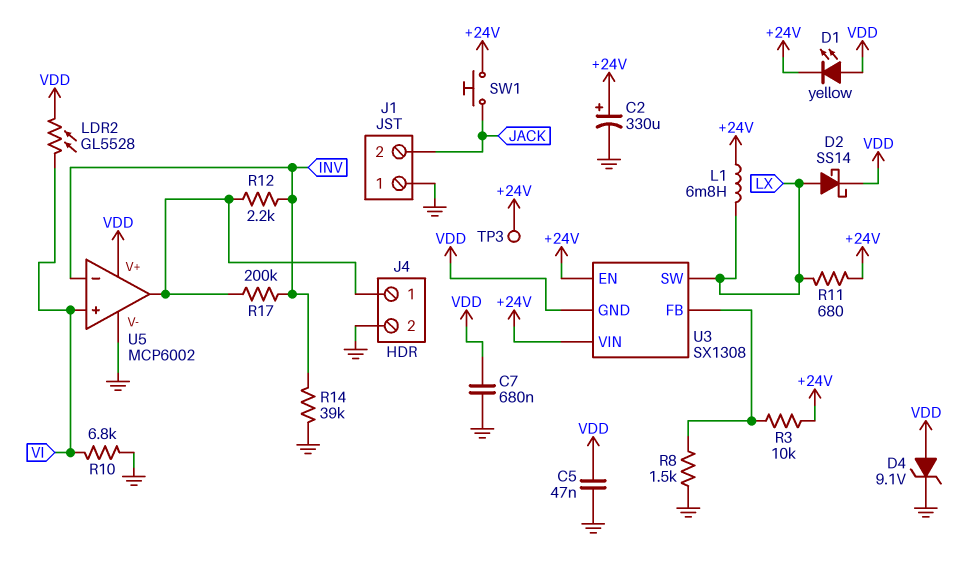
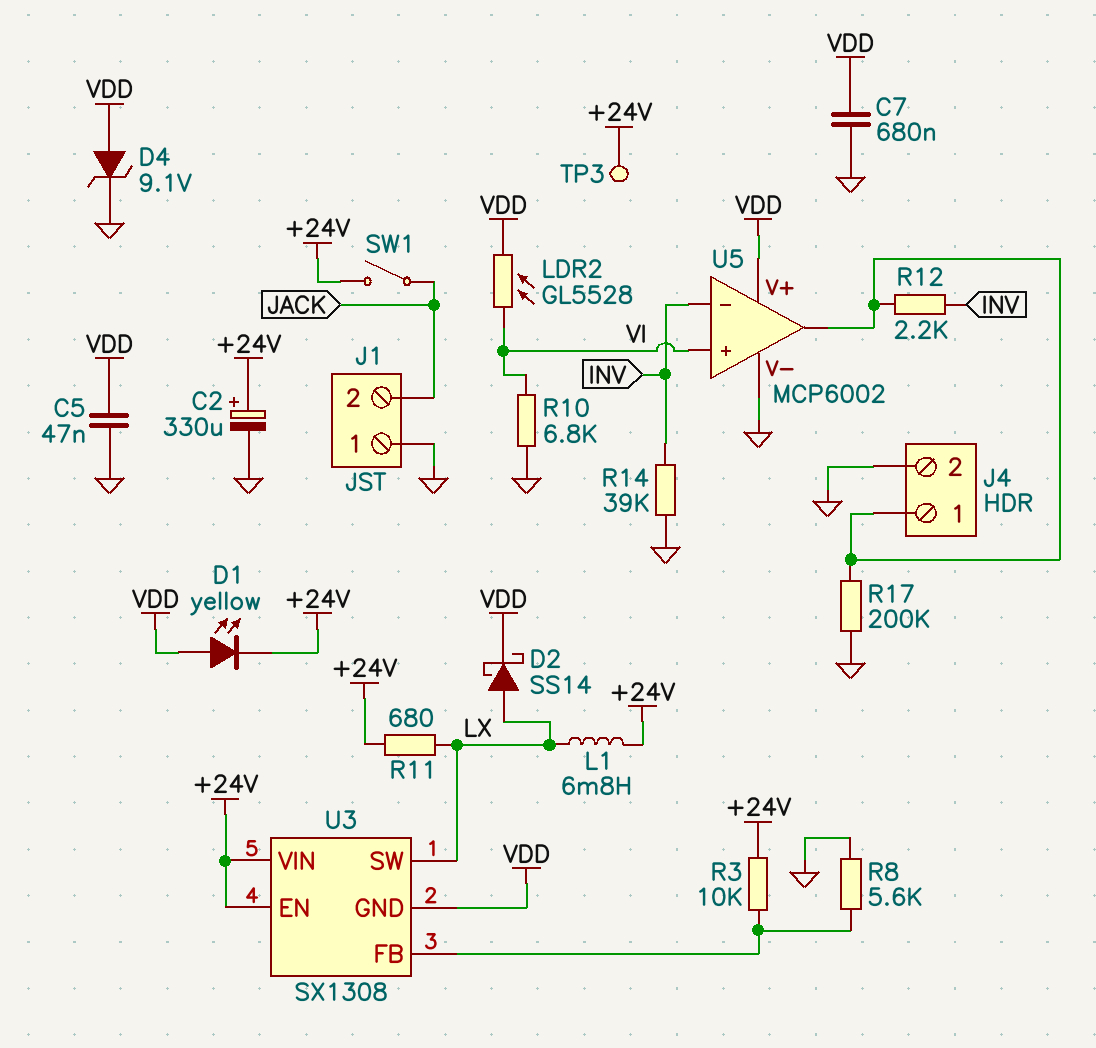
R8: 1.5k (GND, U3/FB) -> 5.6k (GND, U3/FB)
R17: 200k (INV, J4/1) -> 200k (GND, J4/1)
SW1: button (+24V, JACK) -> switch (+24V, JACK)

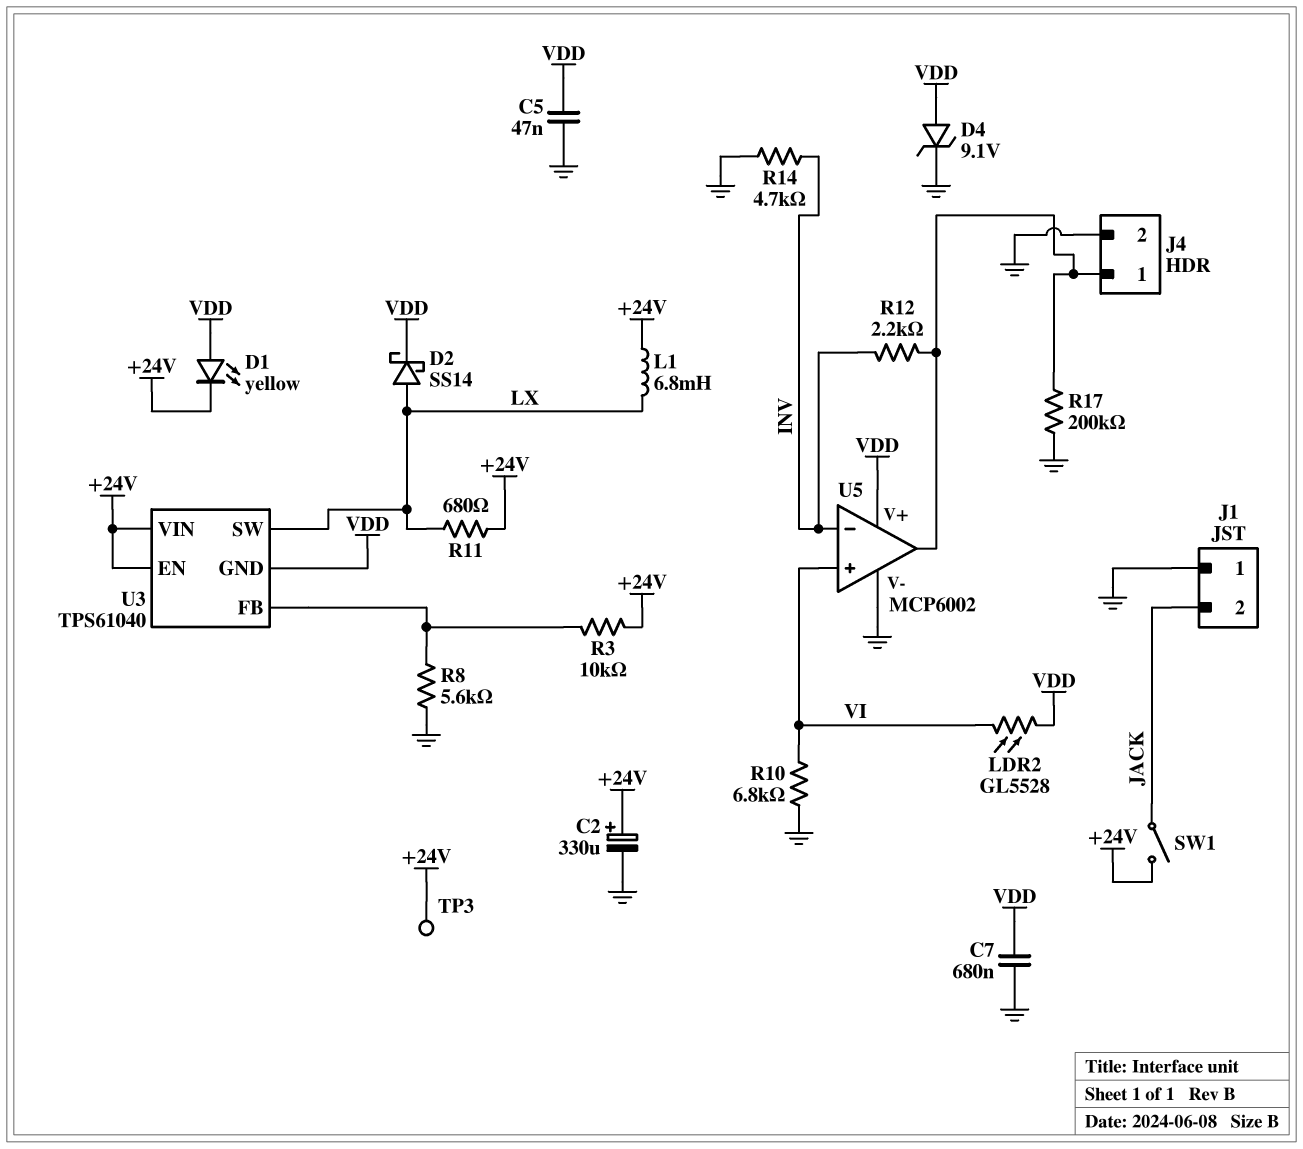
R14: 39k (GND, INV) -> 4.7k (GND, INV)
U3: SX1308 -> TPS61040

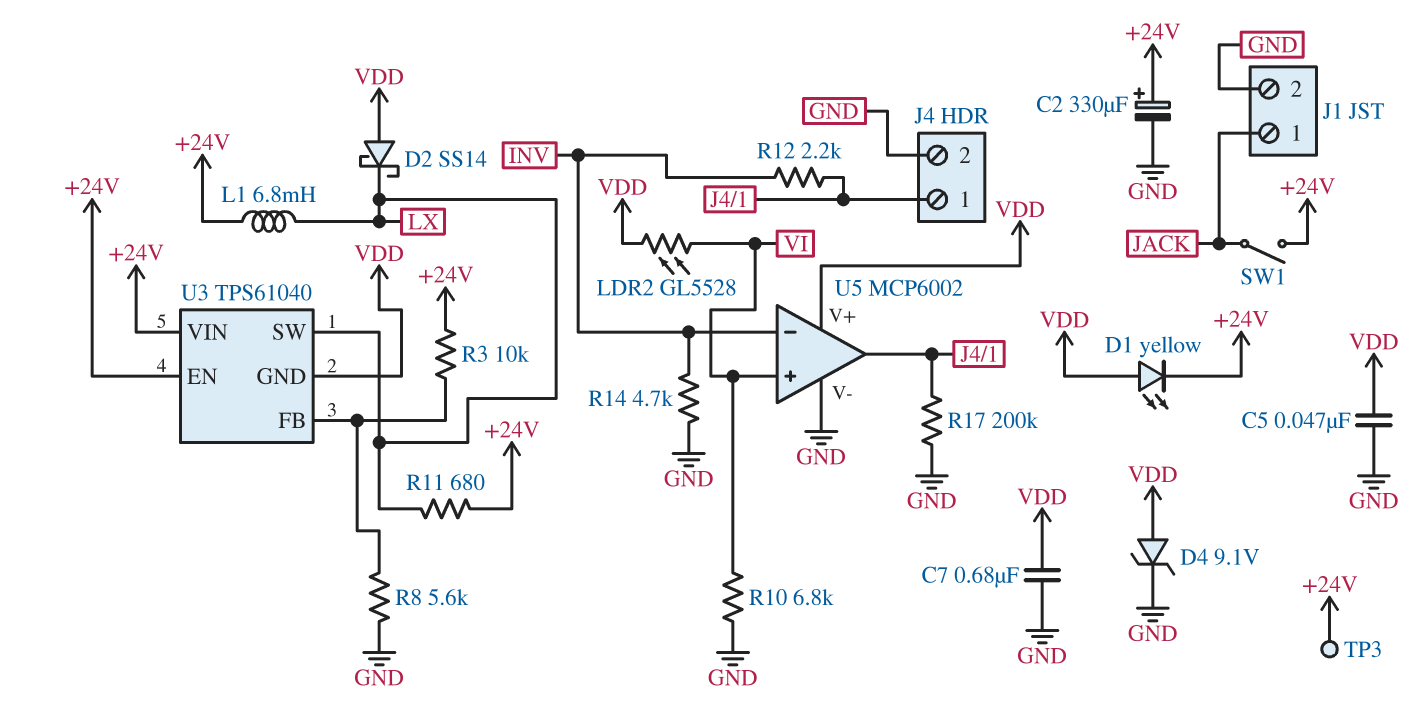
D2: schottky SS14 (A LX, K VDD) -> schottky SS14 (A VDD, K LX)
J1 pin 1: GND -> JACK
J1 pin 2: JACK -> GND

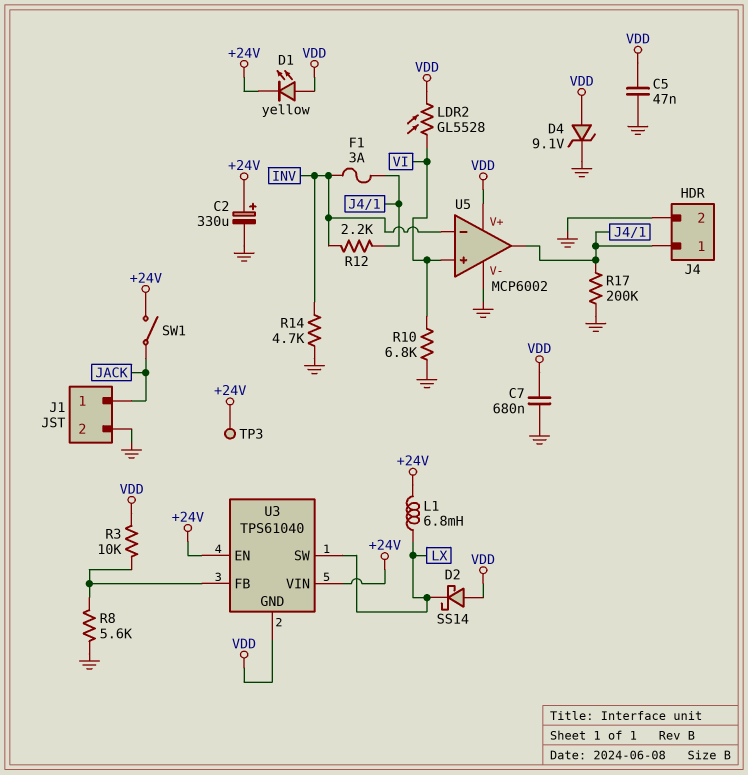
F1: none -> 3A (INV, J4/1)
R3: 10k (+24V, U3/FB) -> 10k (U3/FB, VDD)
R11: 680 (+24V, LX) -> none

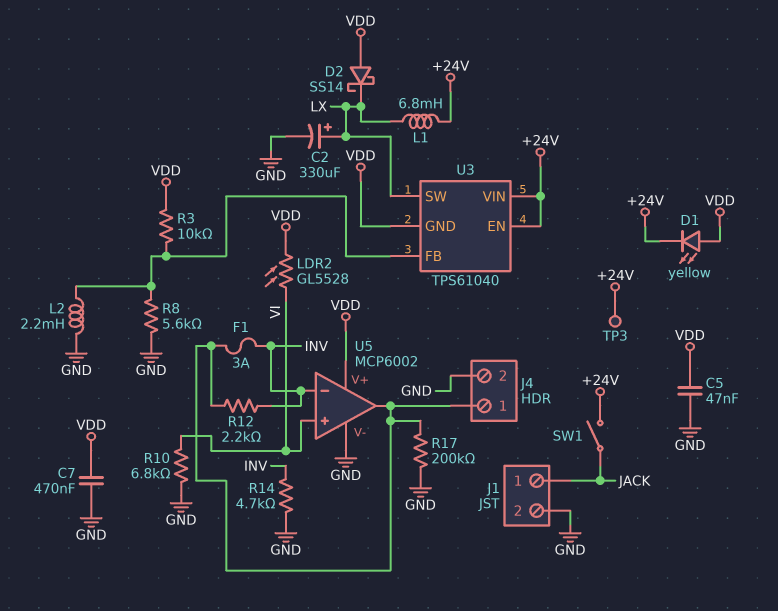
C2: 330uF (plus +24V, minus GND) -> 330uF (plus LX, minus GND)
C7: 680nF (GND, VDD) -> 470nF (GND, VDD)
D4: zener 9.1V (A VDD, K GND) -> none
L2: none -> 2.2mH (GND, U3/FB)

